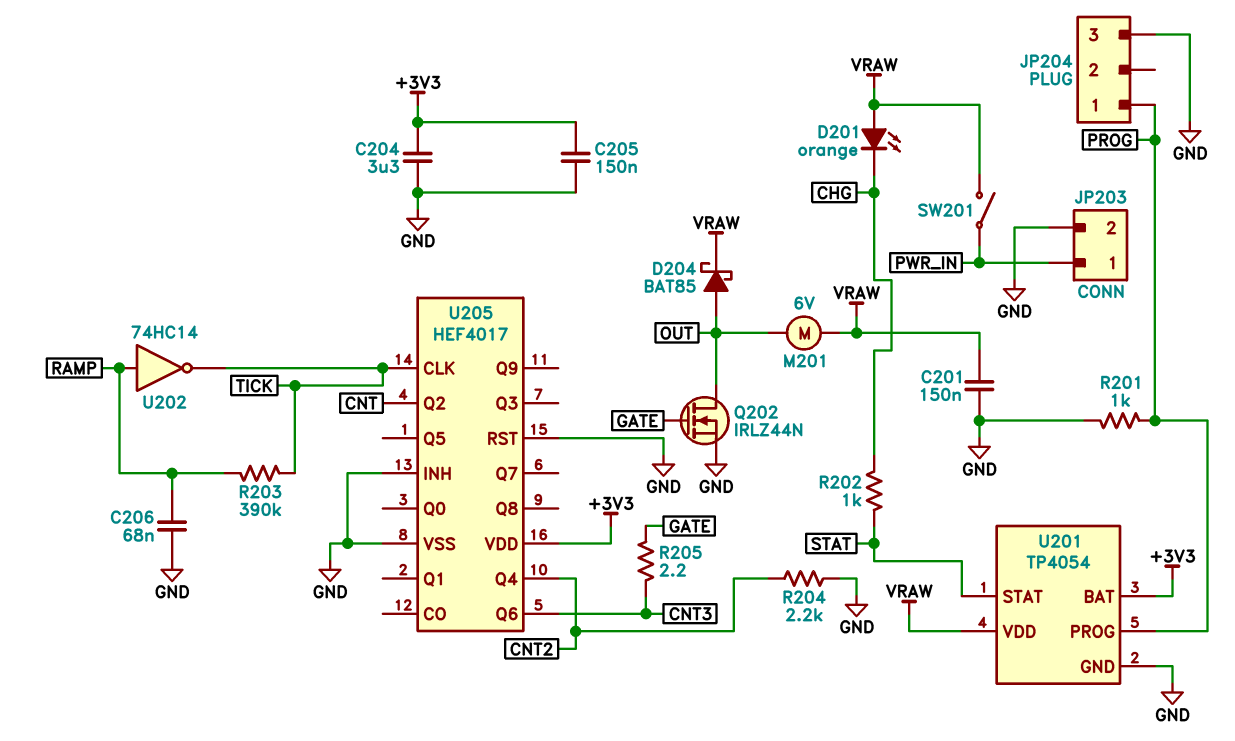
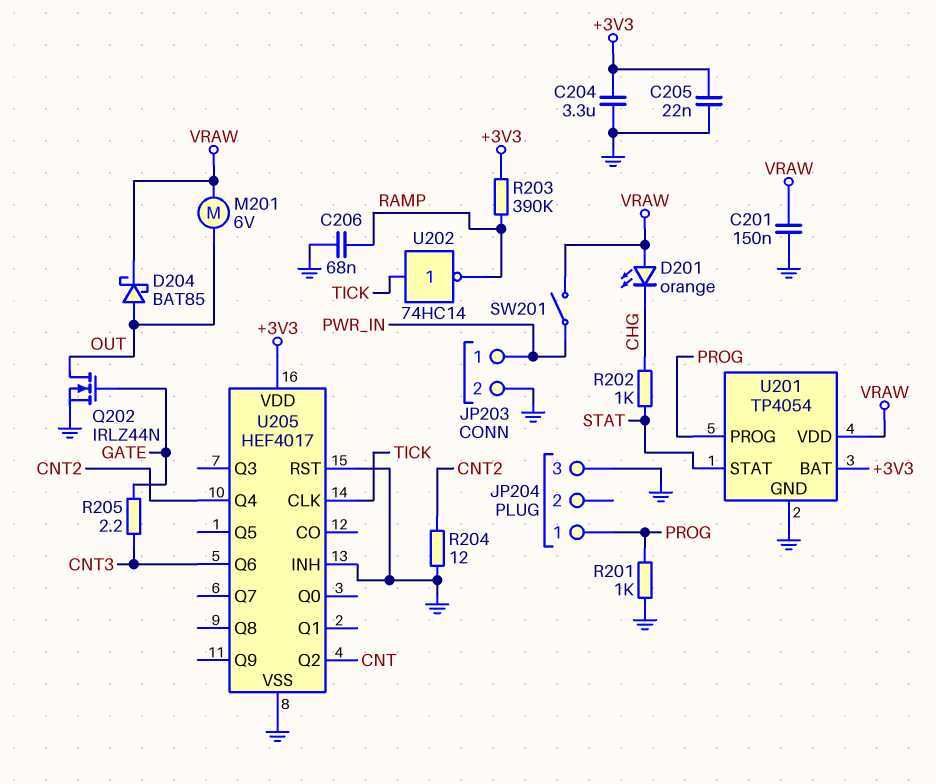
C205: 150nF (+3V3, GND) -> 22nF (+3V3, GND)
R203: 390k (RAMP, TICK) -> 390k (+3V3, RAMP)
R204: 2.2k (CNT2, GND) -> 12 (CNT2, GND)
U202: NOT 74HC14 (in RAMP, out TICK) -> NOT 74HC14 (in TICK, out RAMP)

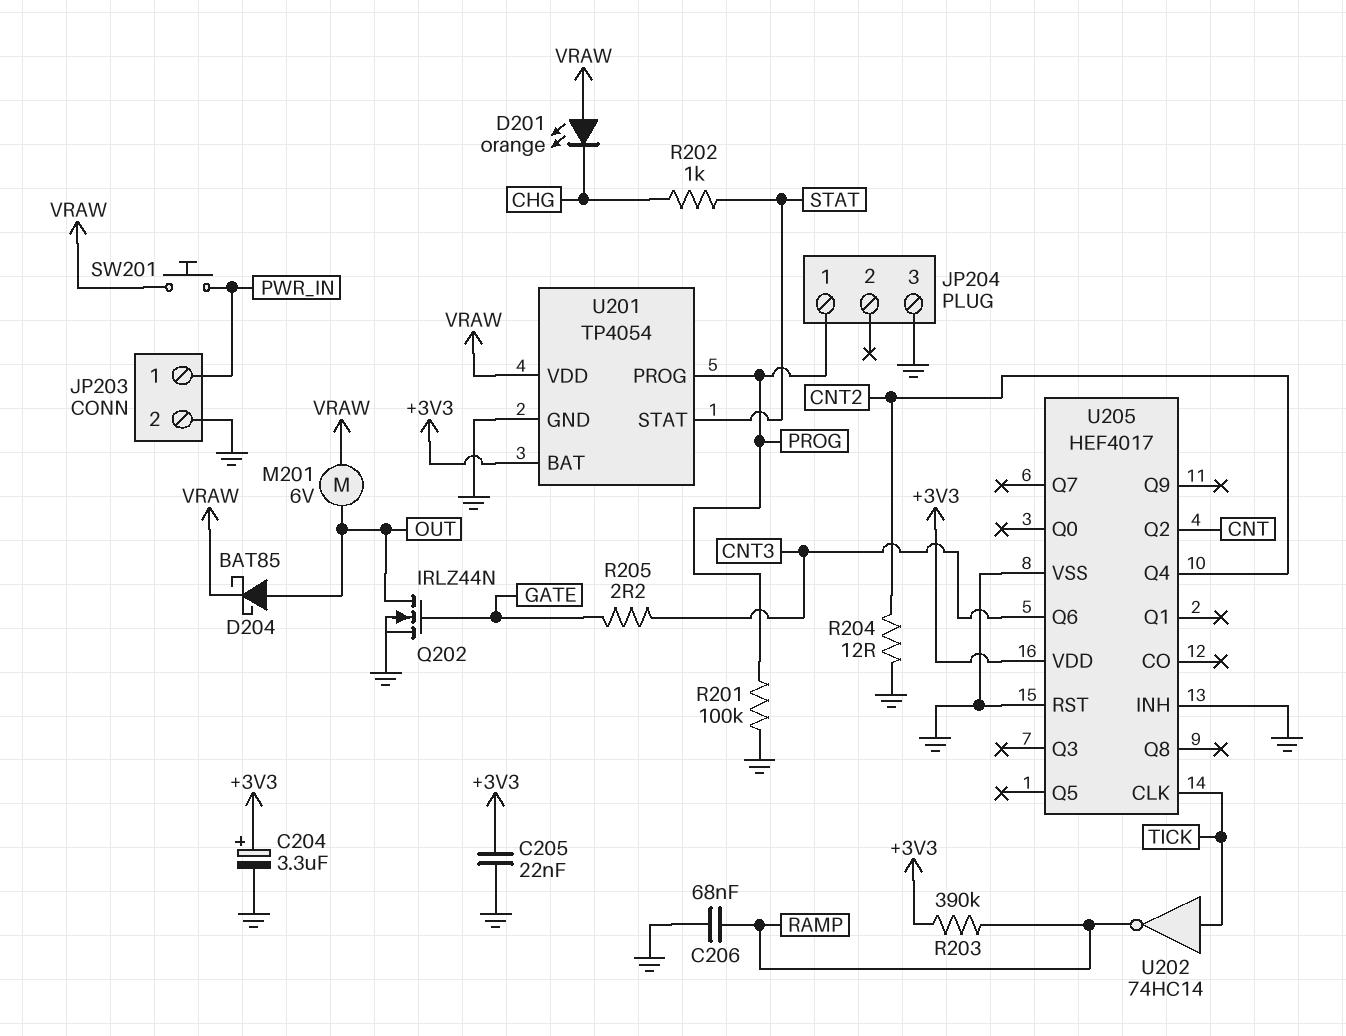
C201: 150nF (GND, VRAW) -> none
C204: 3.3uF (+3V3, GND) -> 3.3uF (plus +3V3, minus GND)
R201: 1k (GND, PROG) -> 100k (GND, PROG)
SW201: switch (PWR_IN, VRAW) -> button (PWR_IN, VRAW)

